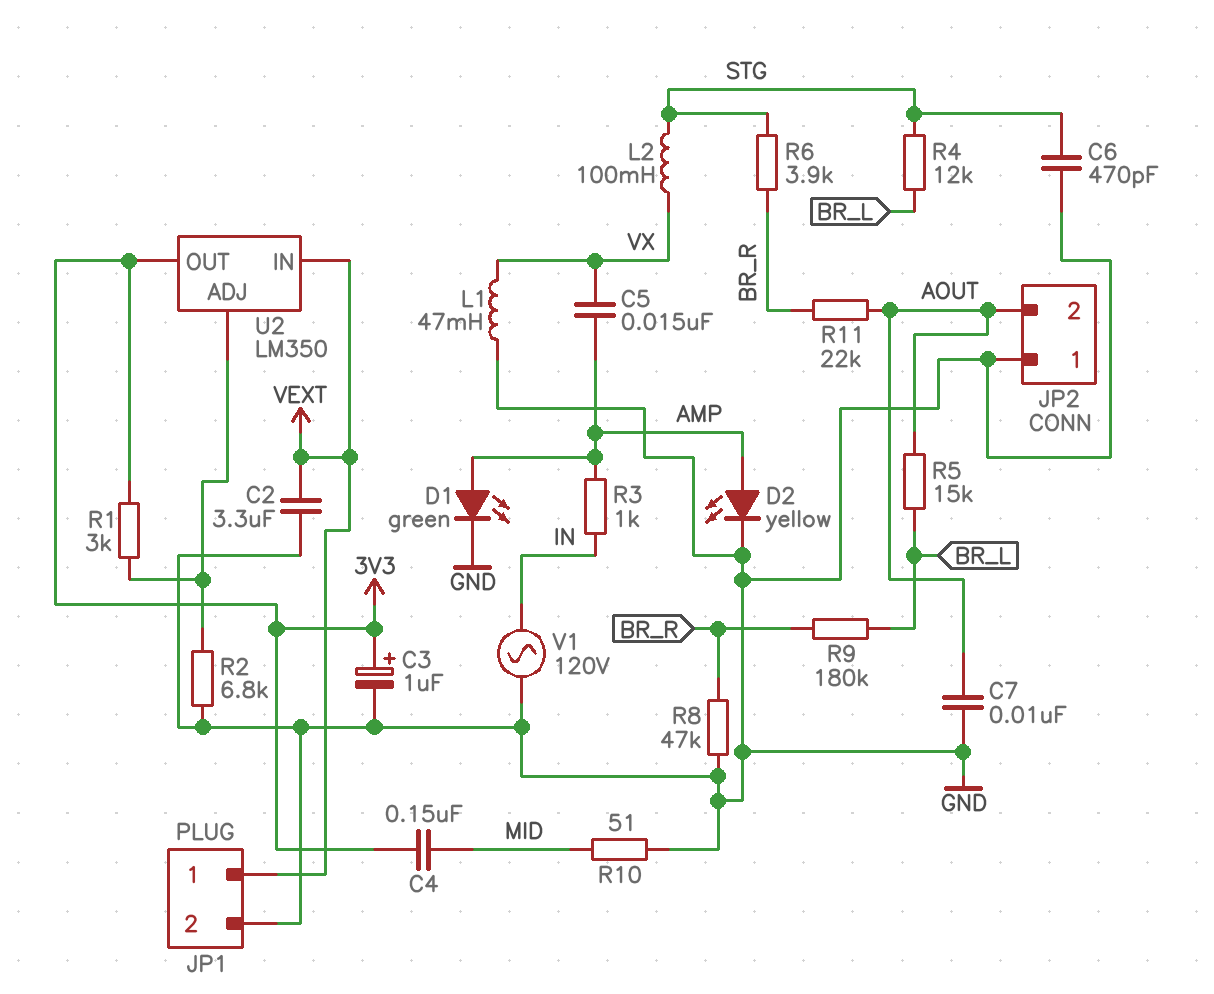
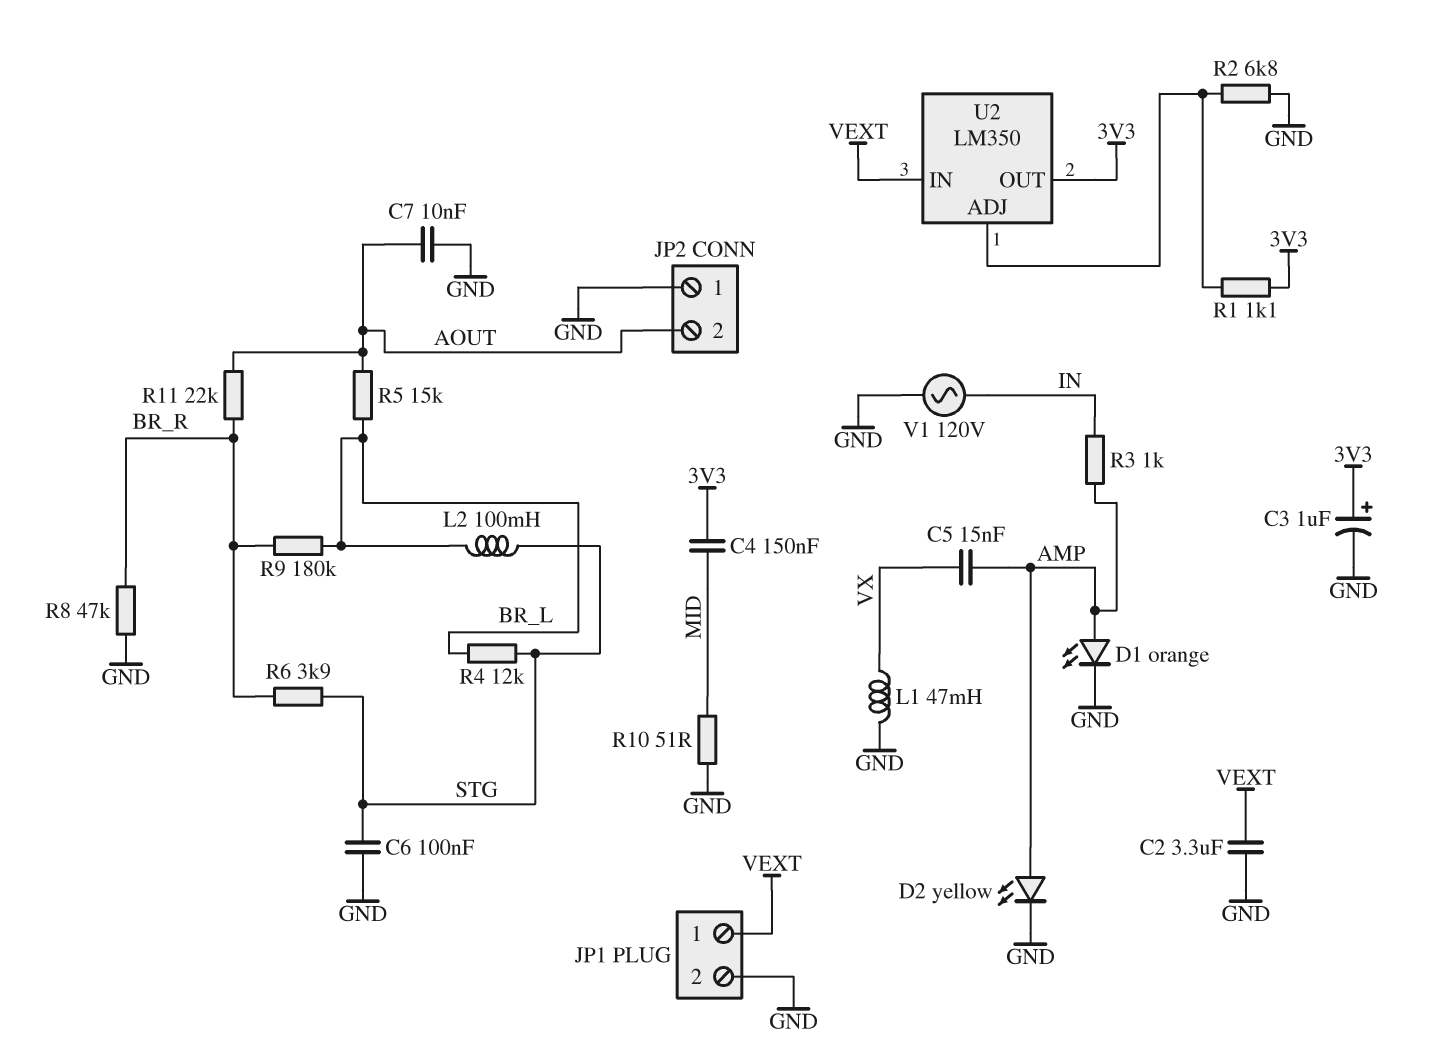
C6: 470pF (GND, STG) -> 100nF (GND, STG)
D1: LED green (A AMP, K GND) -> LED orange (A AMP, K GND)
L2: 100mH (STG, VX) -> 100mH (BR_L, STG)
R1: 3k (3V3, U2/ADJ) -> 1.1k (3V3, U2/ADJ)

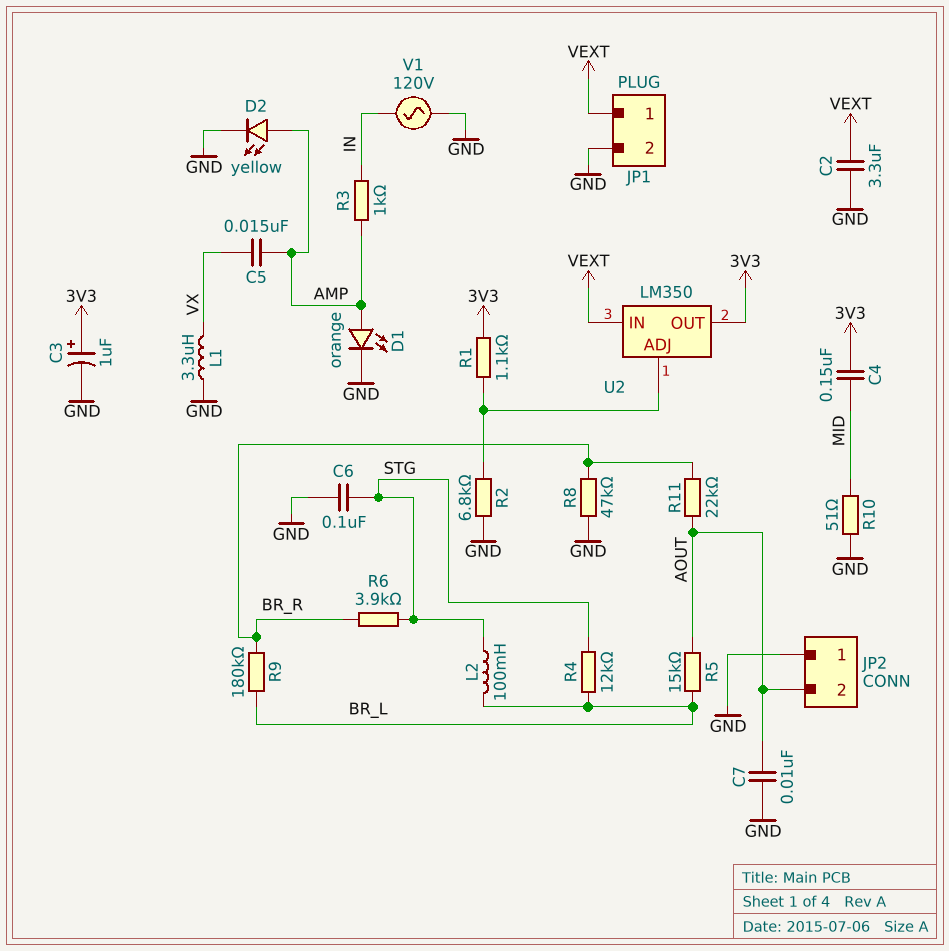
L1: 47mH (GND, VX) -> 3.3uH (GND, VX)

